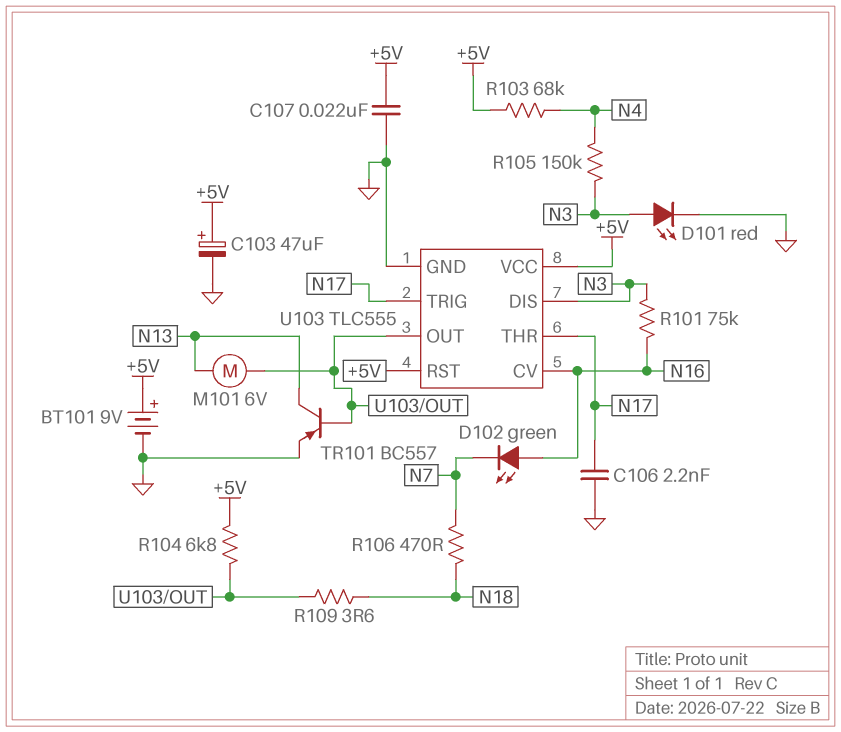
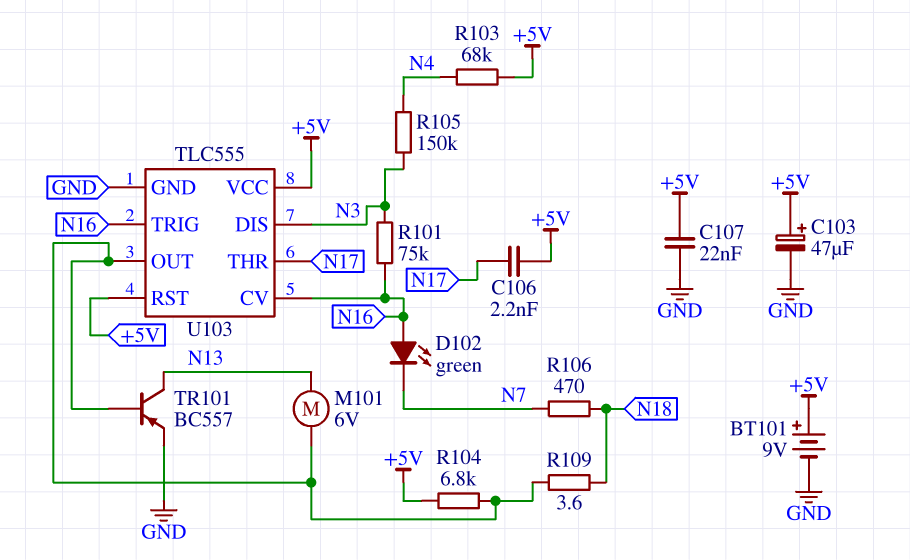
C106: 2.2nF (GND, N17) -> 2.2nF (+5V, N17)
D101: LED red (A N3, K GND) -> none
U103 pin TRIG: N17 -> N16

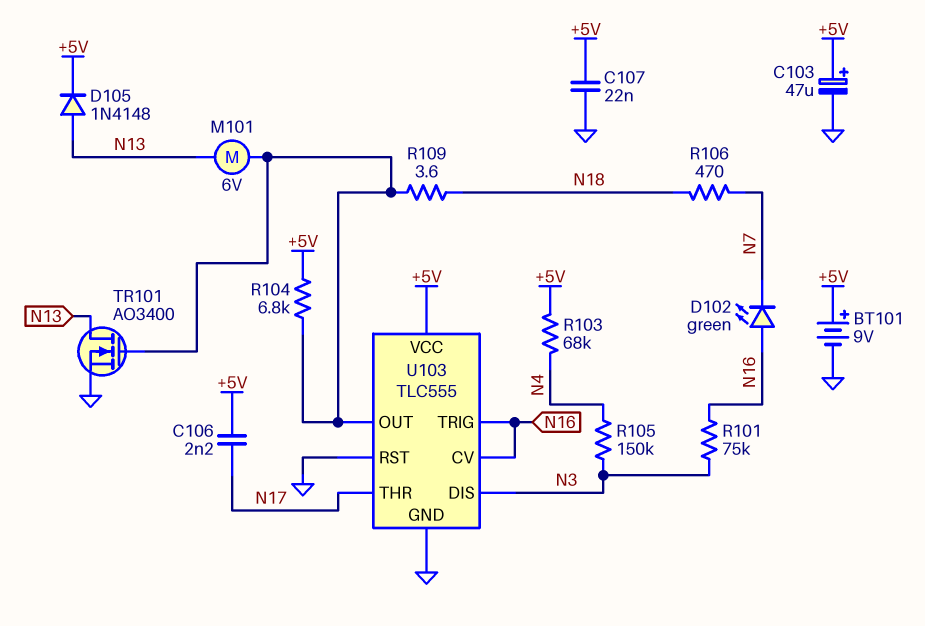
D105: none -> diode 1N4148 (A N13, K +5V)
TR101: PNP BC557 (B U103/OUT, C N13, E GND) -> NMOS AO3400 (G U103/OUT, D N13, S GND)
U103 pin RST: +5V -> GND

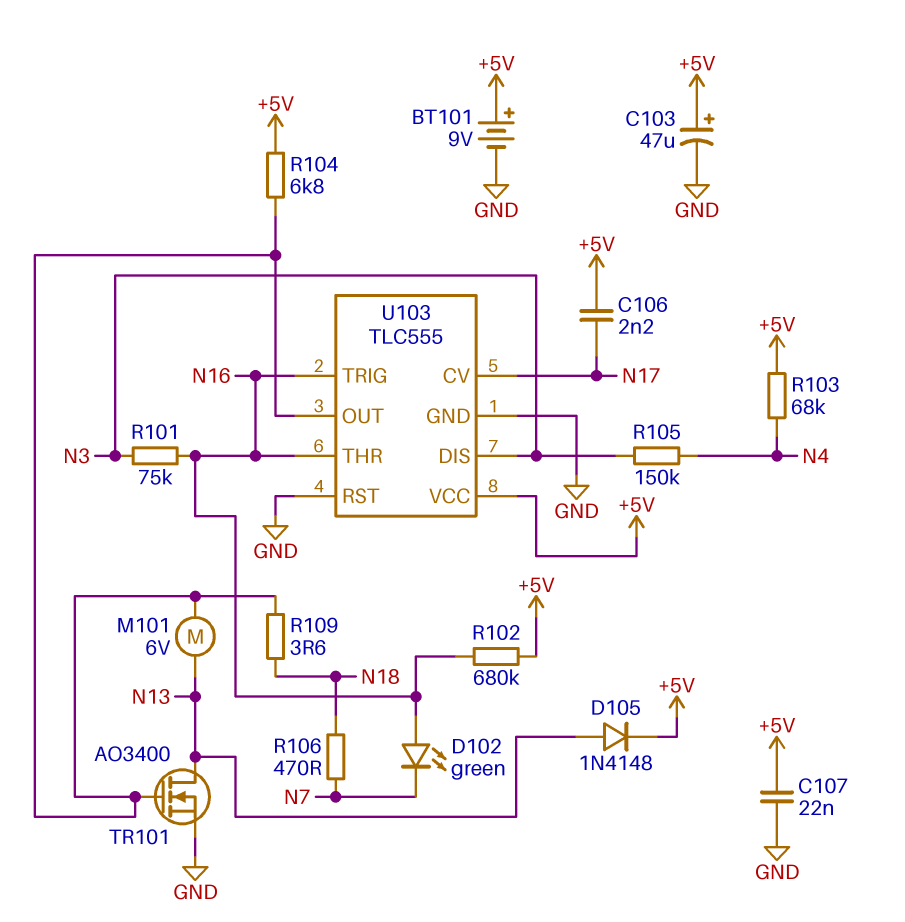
R102: none -> 680k (+5V, N16)
U103 pin CV: N16 -> N17
U103 pin THR: N17 -> N16

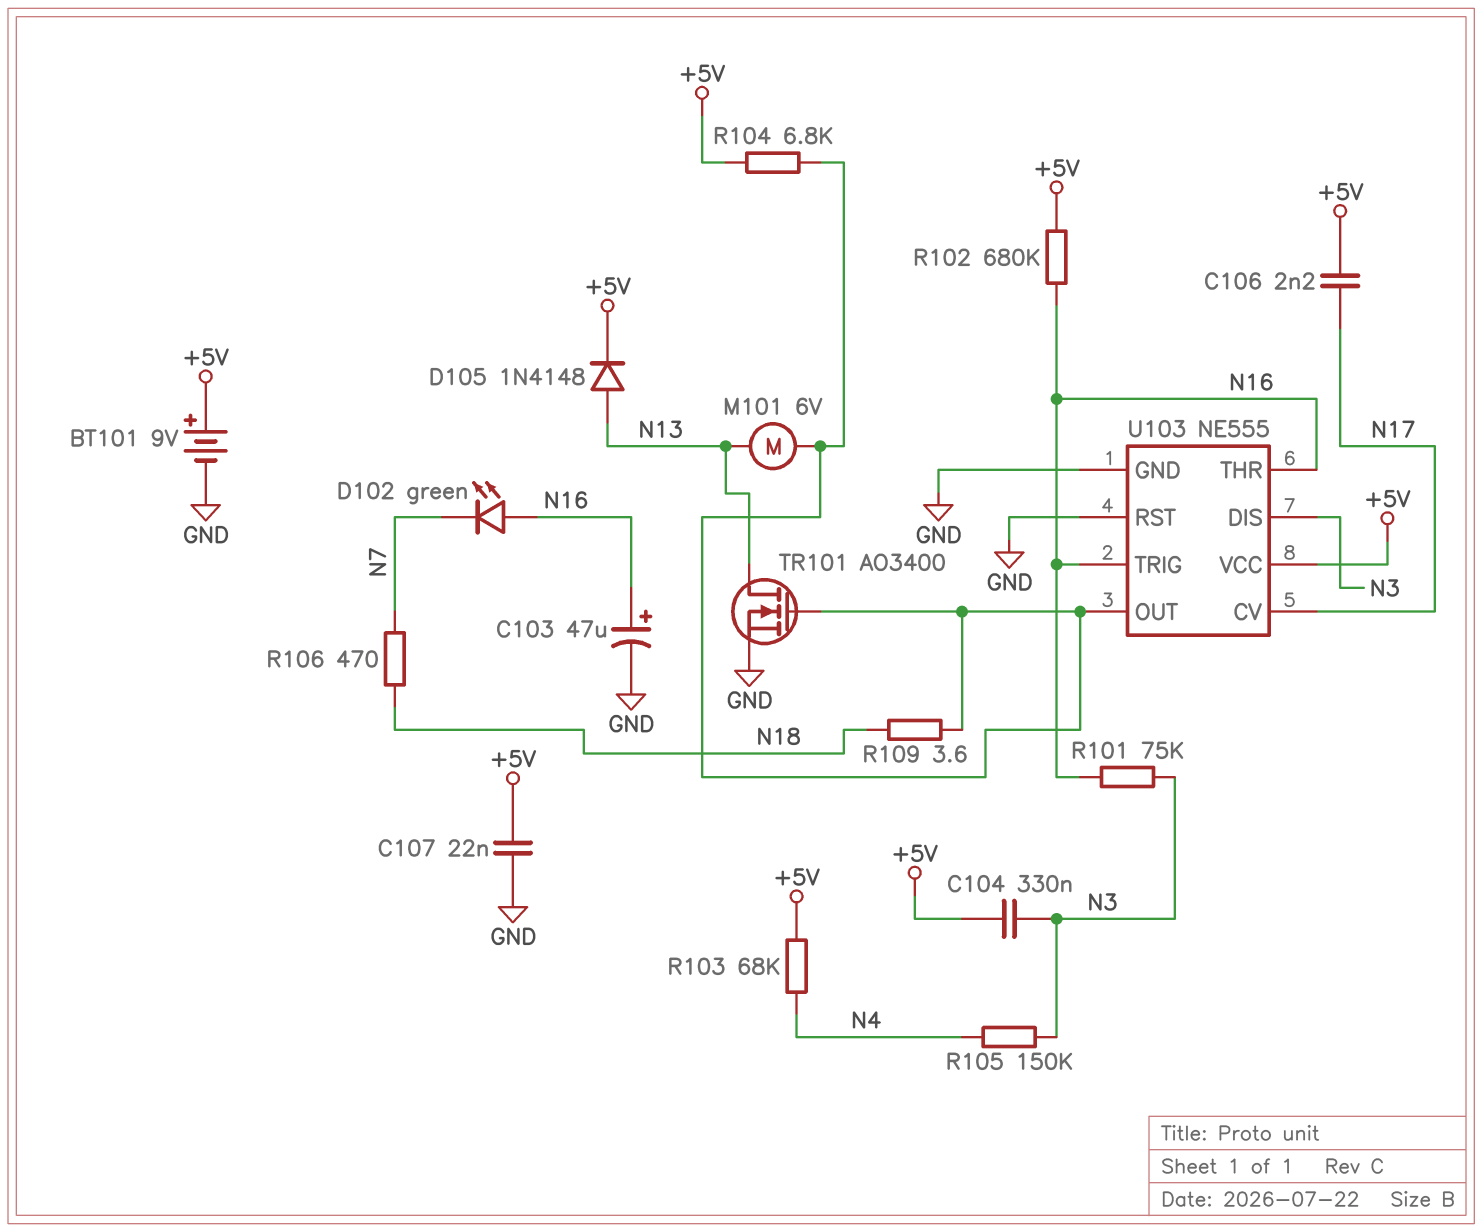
C103: 47uF (plus +5V, minus GND) -> 47uF (plus N16, minus GND)
C104: none -> 330nF (+5V, N3)
U103: TLC555 -> NE555

